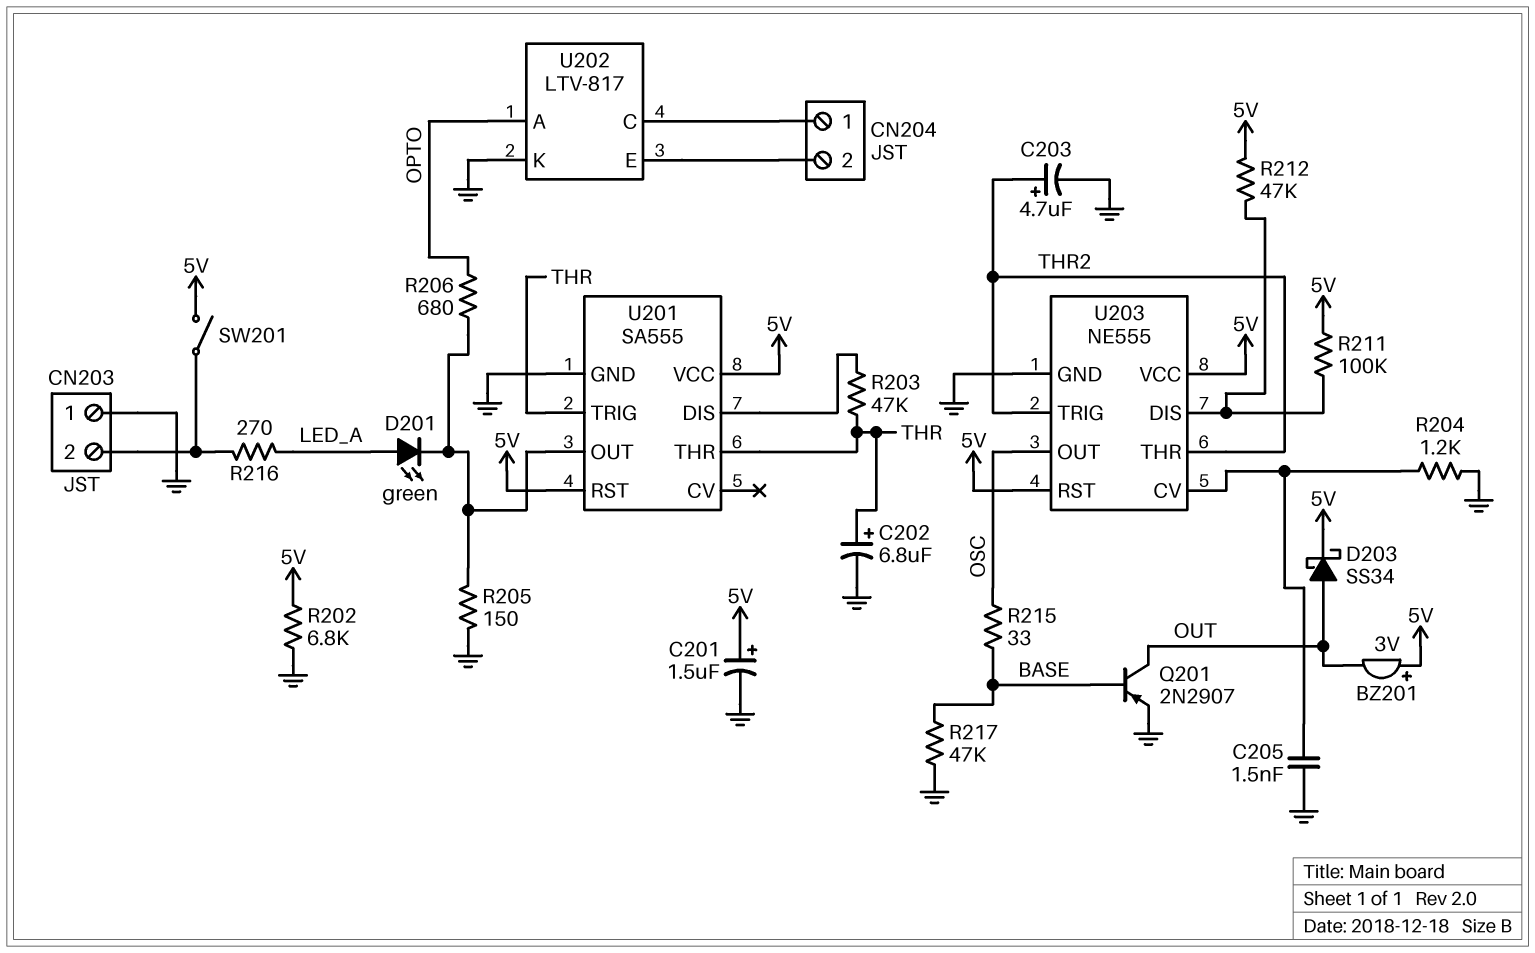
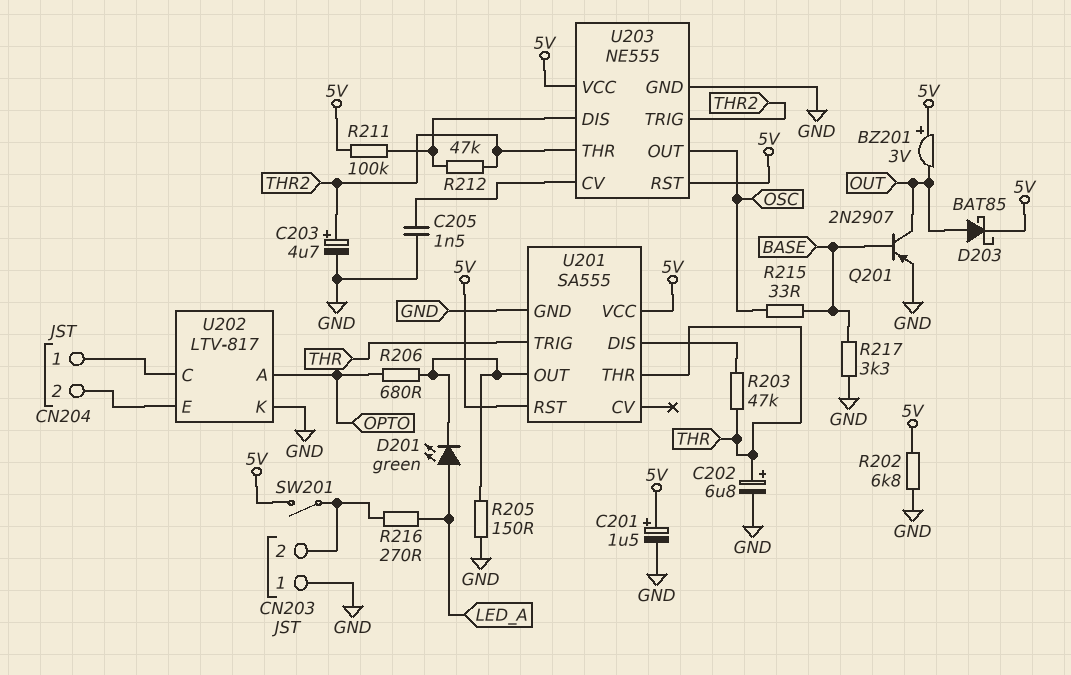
D203: schottky SS34 (A OUT, K 5V) -> schottky BAT85 (A OUT, K 5V)
R204: 1.2k (GND, U203/CV) -> none
R212: 47k (5V, U203/DIS) -> 47k (THR2, U203/DIS)
R217: 47k (BASE, GND) -> 3.3k (BASE, GND)

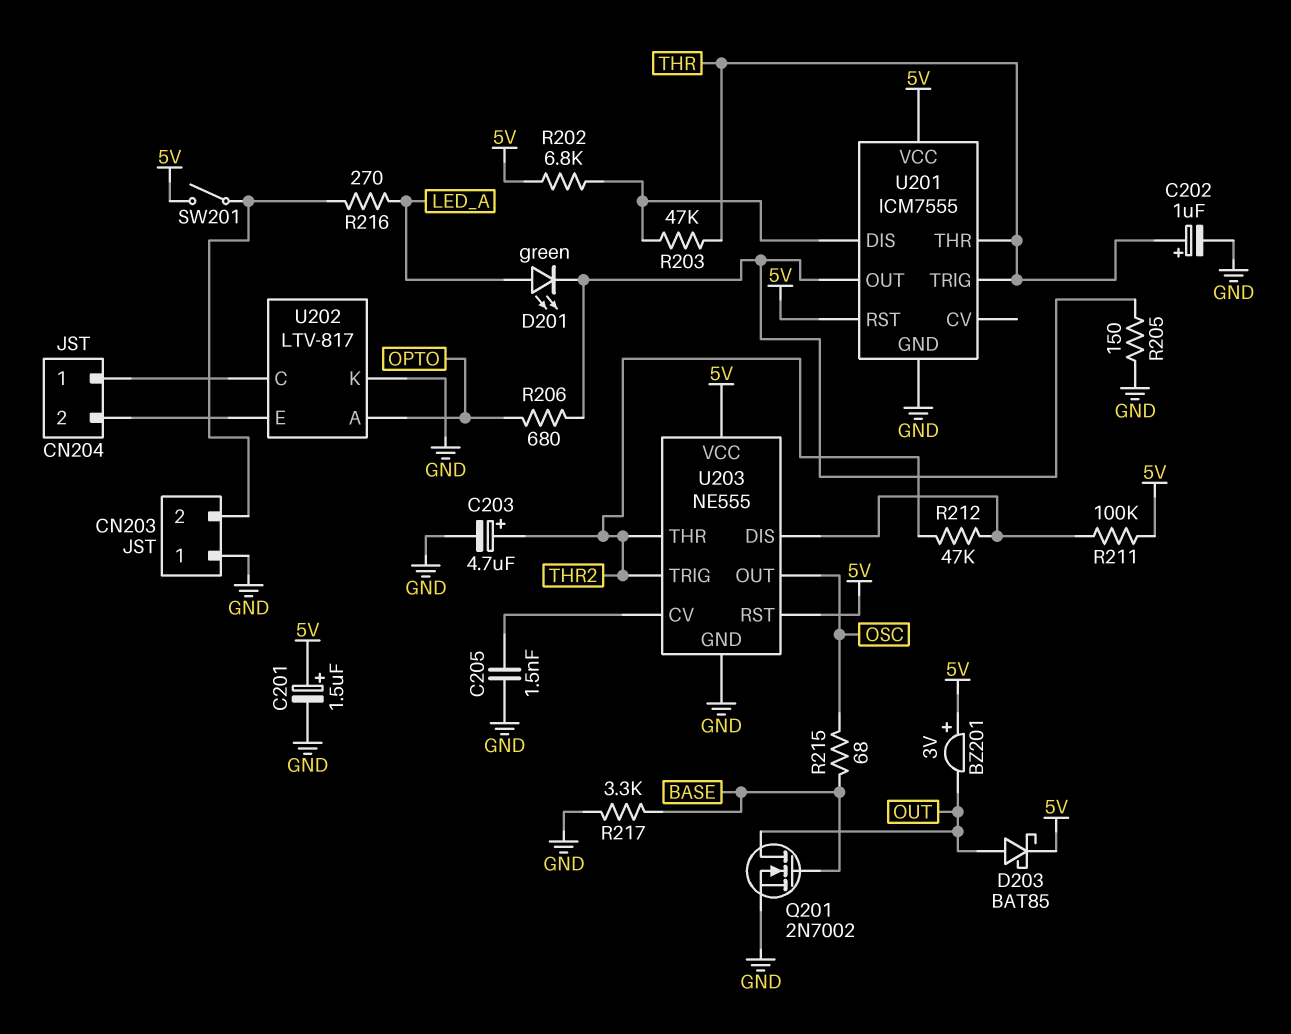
C202: 6.8uF (plus THR, minus GND) -> 1uF (plus THR, minus GND)
Q201: PNP 2N2907 (B BASE, C OUT, E GND) -> NMOS 2N7002 (G BASE, D OUT, S GND)
R202: 6.8k (5V, GND) -> 6.8k (5V, U201/DIS)
R215: 33 (BASE, OSC) -> 68 (BASE, OSC)
U201: SA555 -> ICM7555

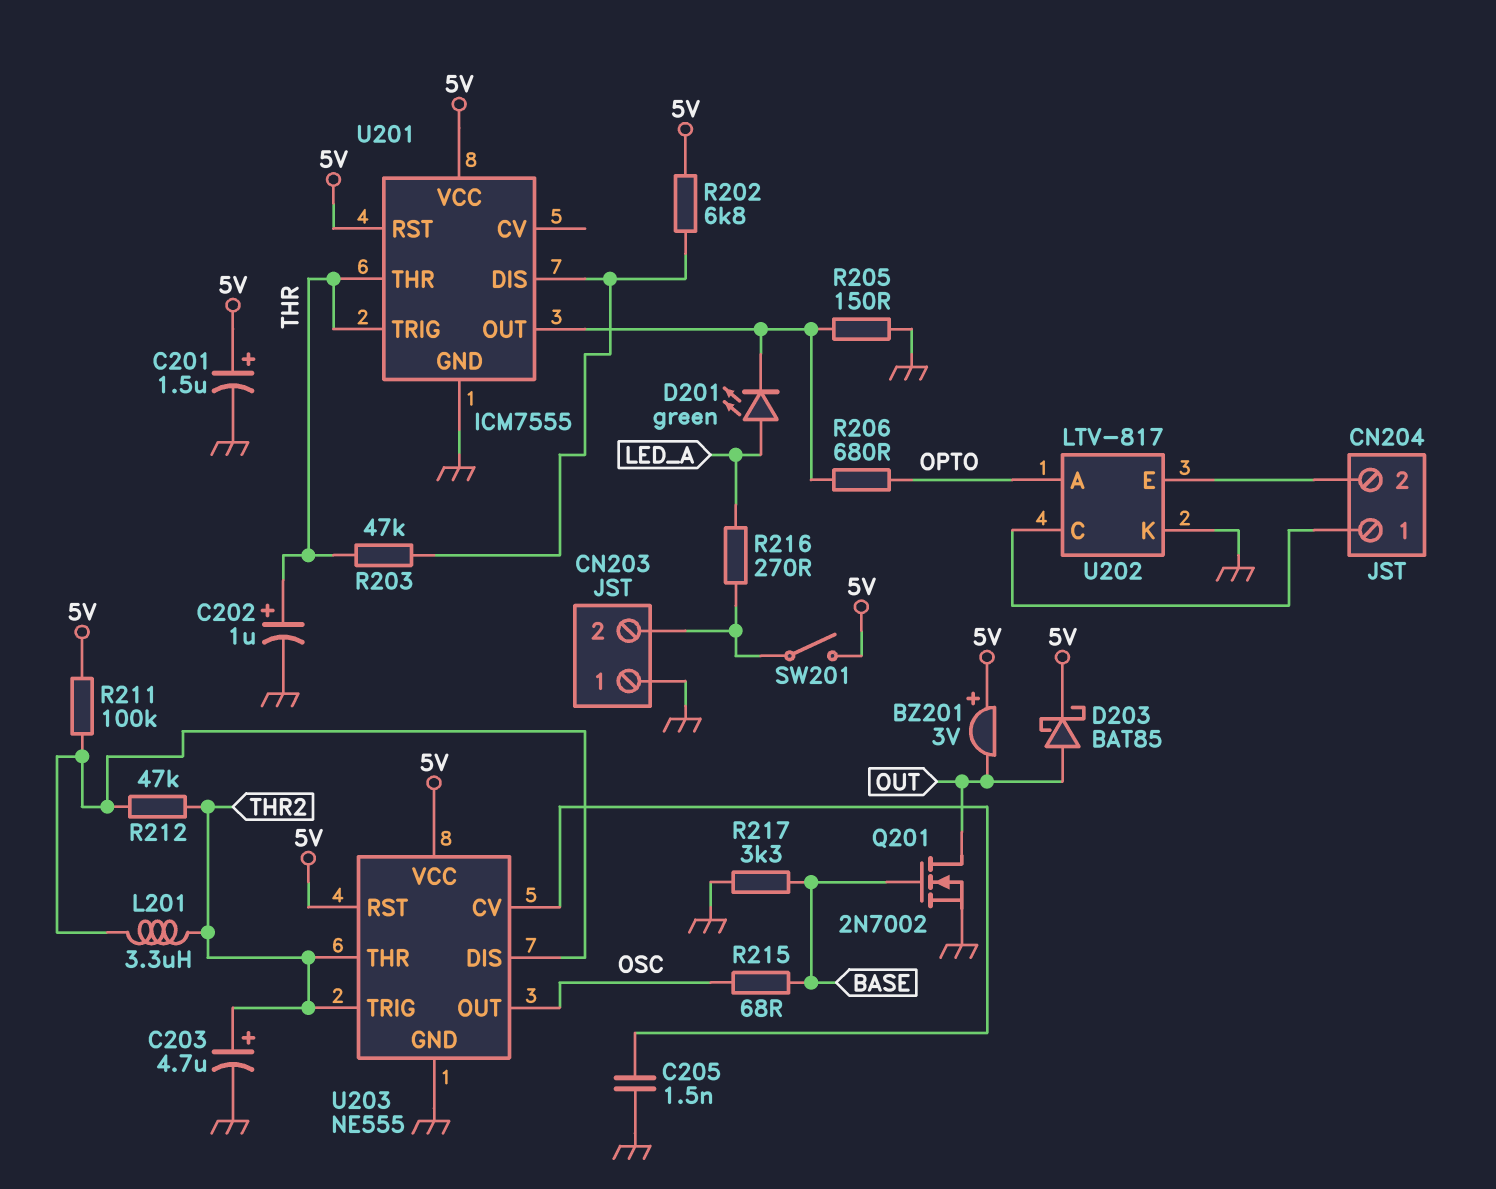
L201: none -> 3.3uH (THR2, U203/DIS)

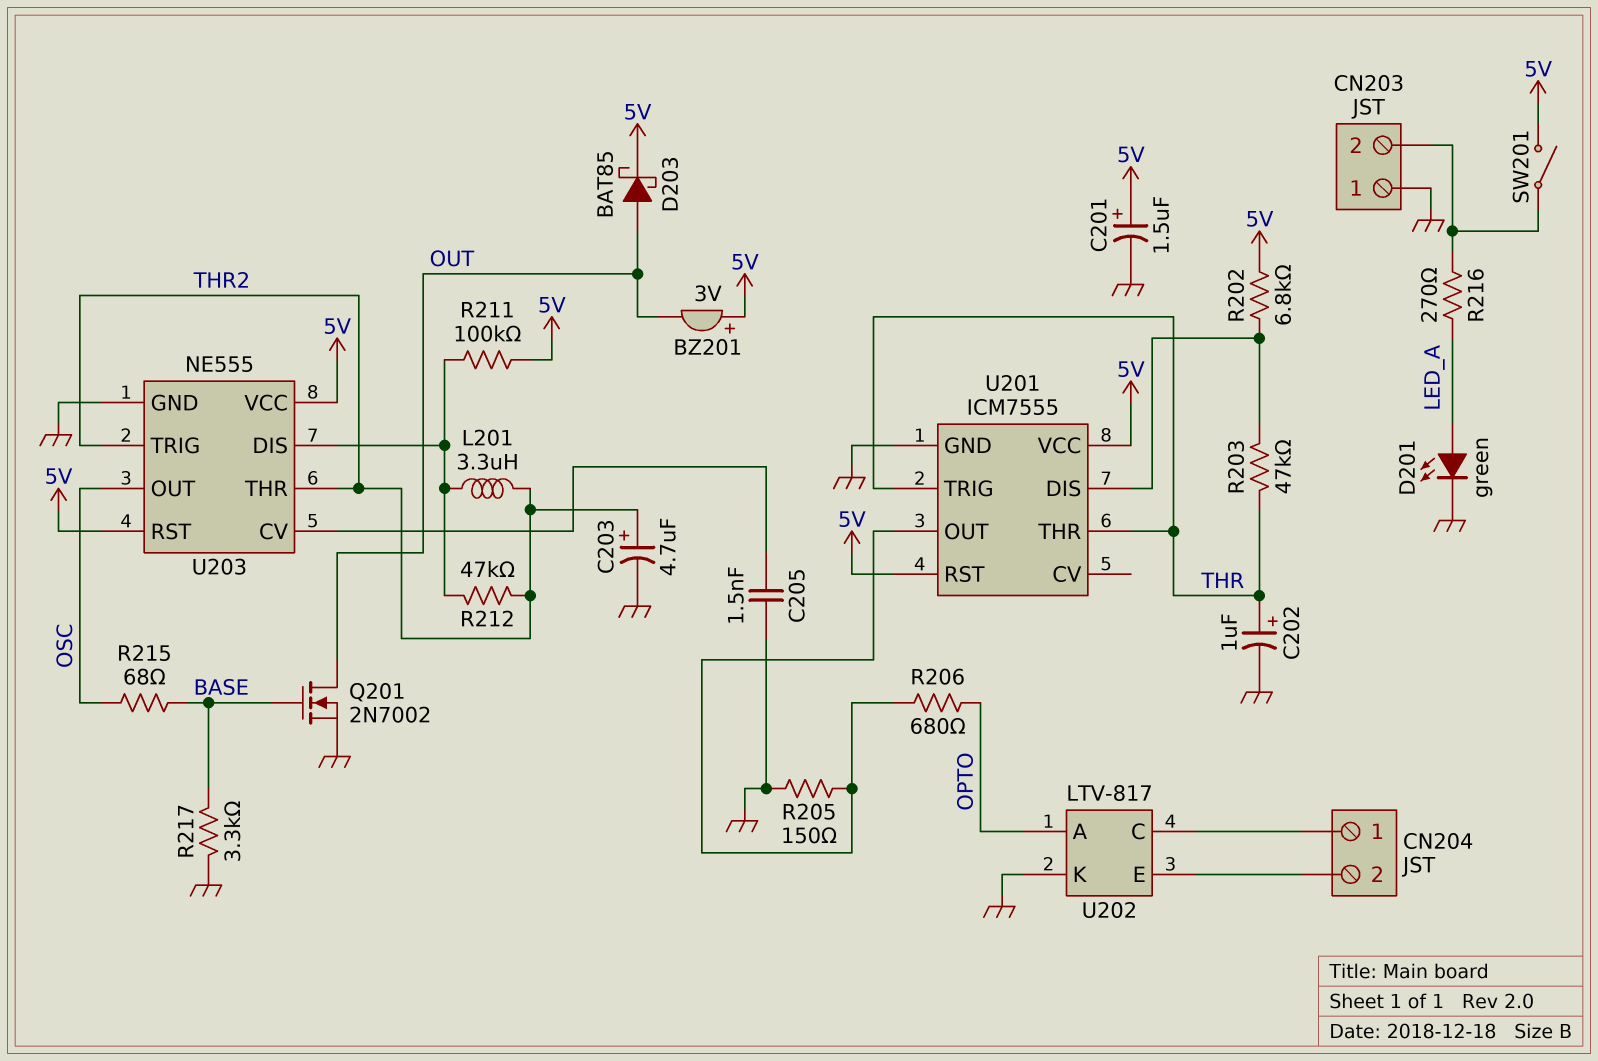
D201: LED green (A LED_A, K U201/OUT) -> LED green (A LED_A, K GND)

